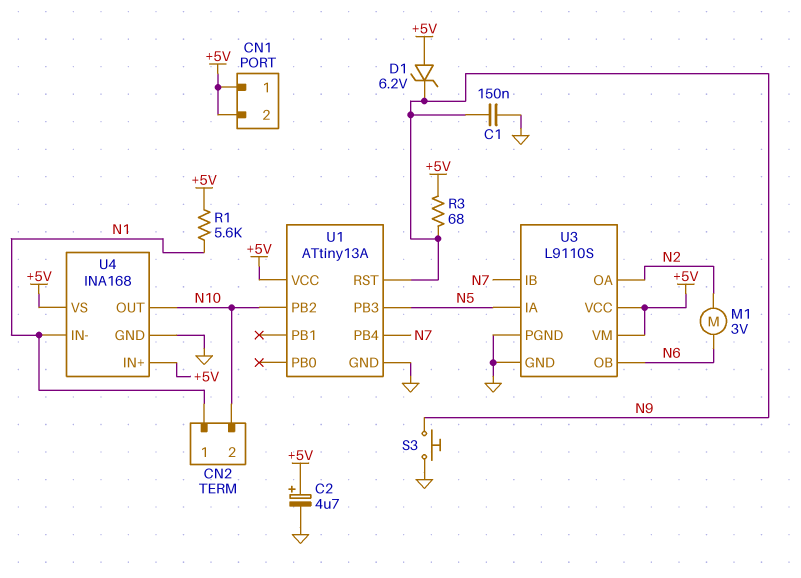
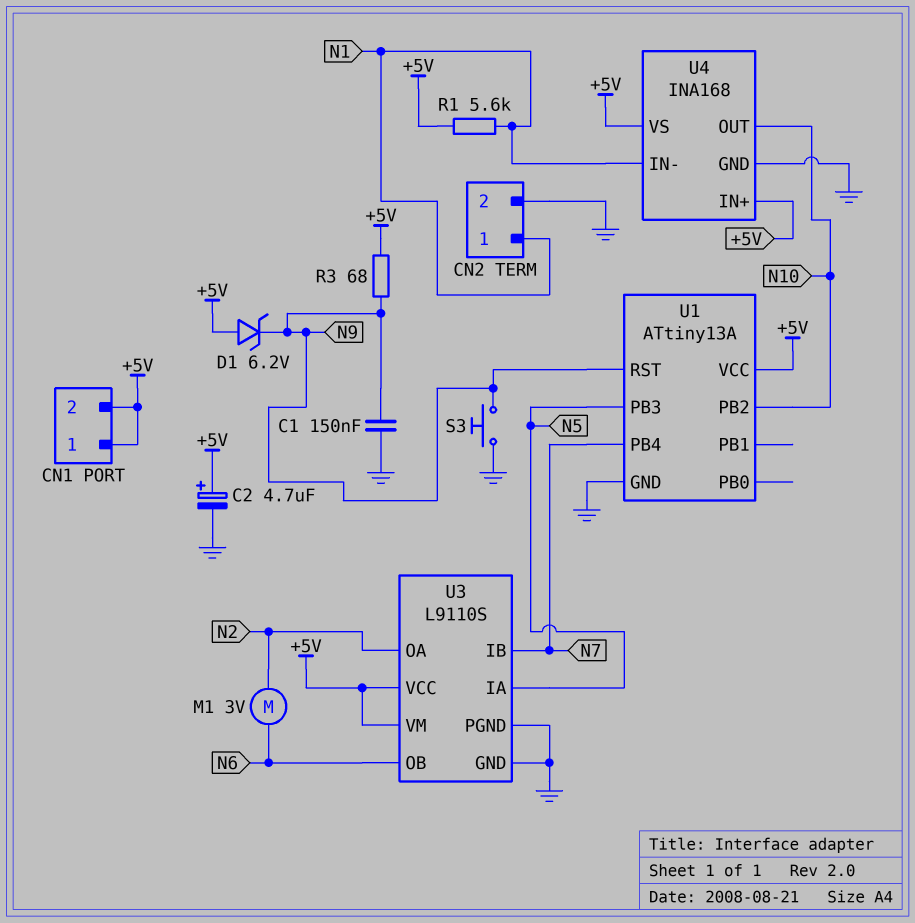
CN2 pin 2: N10 -> GND

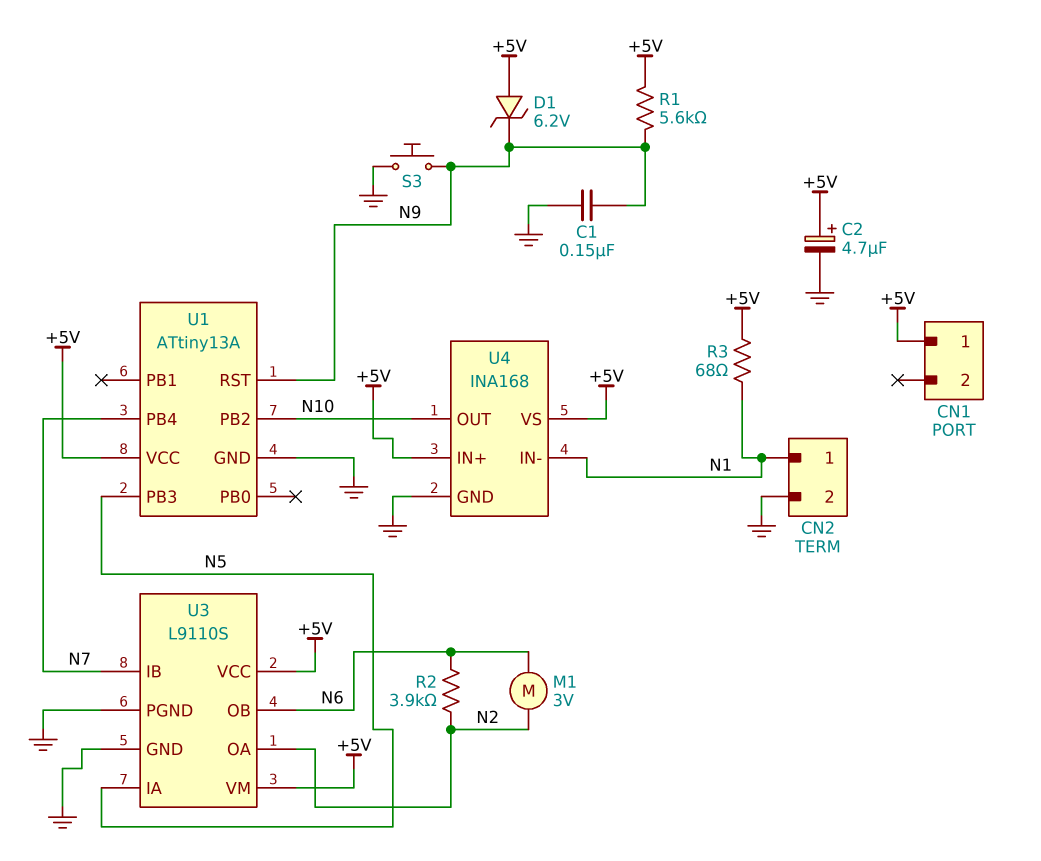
CN1 pin 2: +5V -> none
R1: 5.6k (+5V, N1) -> 5.6k (+5V, N9)
R2: none -> 3.9k (N2, N6)
R3: 68 (+5V, N9) -> 68 (+5V, N1)

